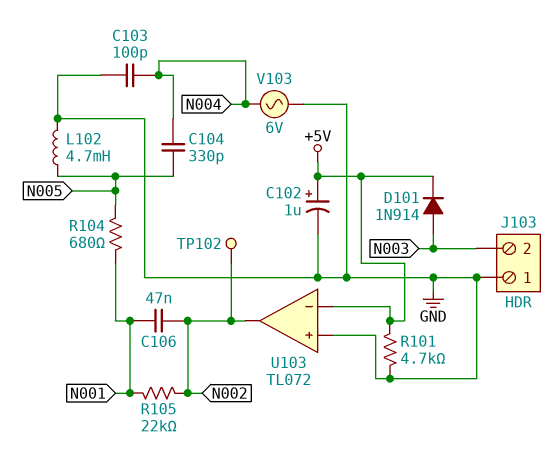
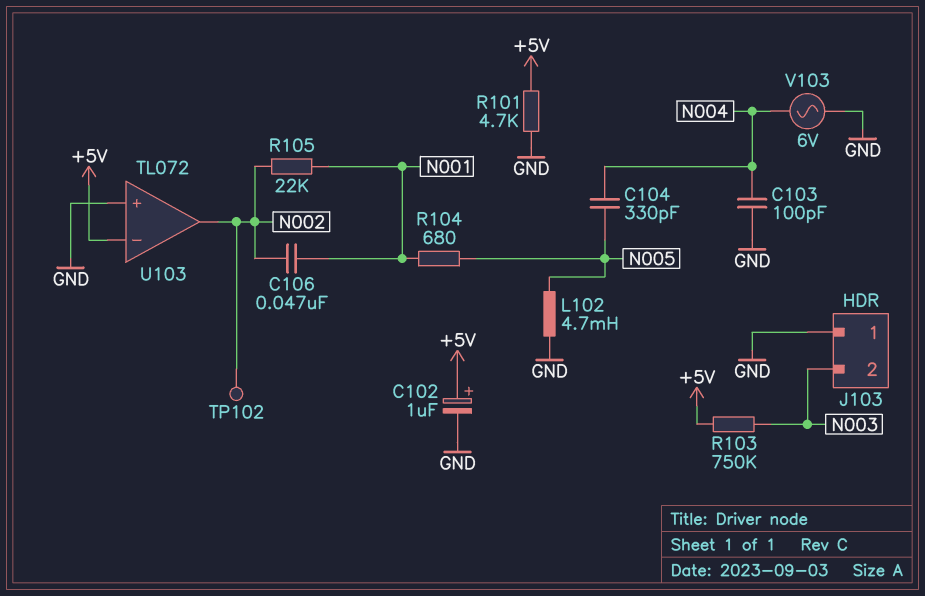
D101: diode 1N914 (A N003, K +5V) -> none
R103: none -> 750k (+5V, N003)

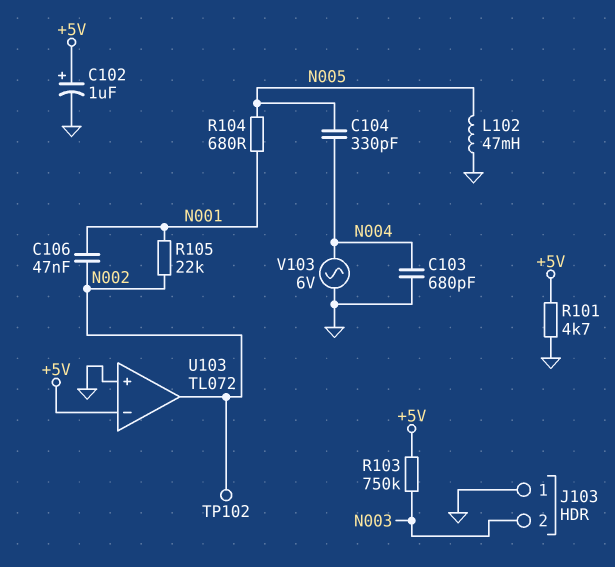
C103: 100pF (GND, N004) -> 680pF (GND, N004)
L102: 4.7mH (GND, N005) -> 47mH (GND, N005)

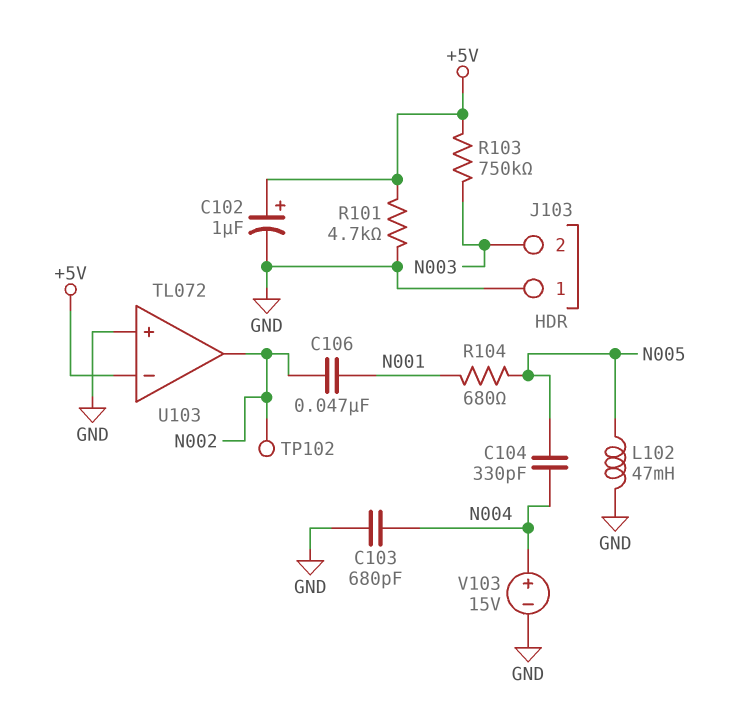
R105: 22k (N001, N002) -> none
V103: AC 6V (GND, N004) -> 15V (plus N004, minus GND)

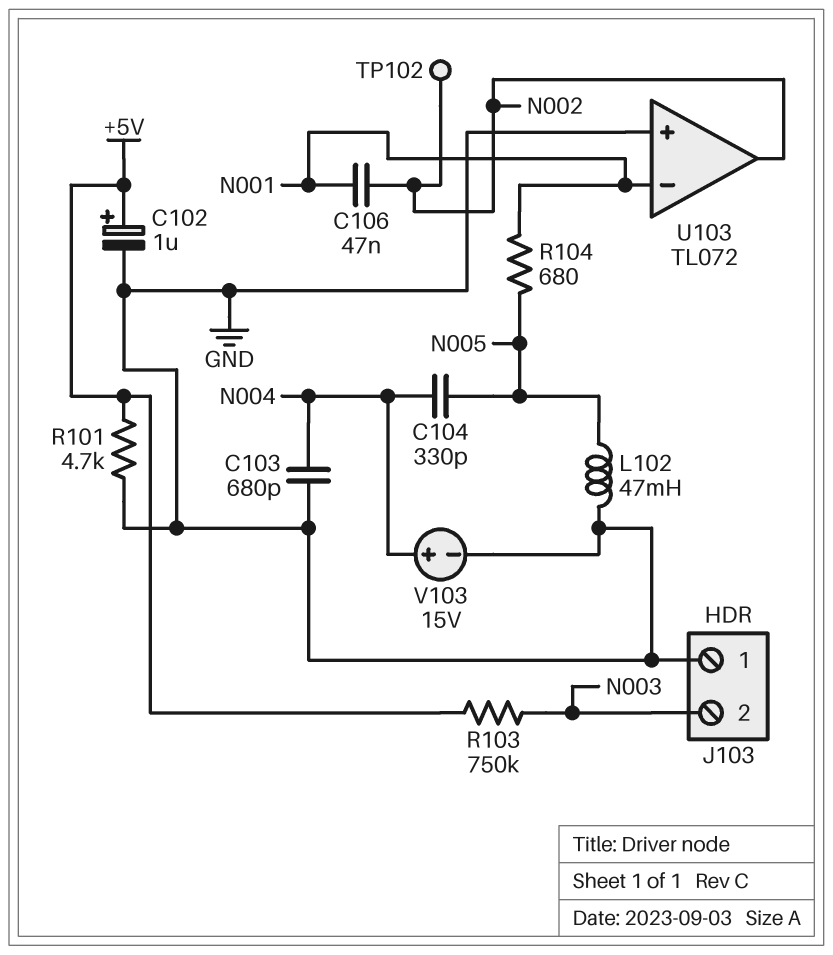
U103 pin in-: +5V -> N001

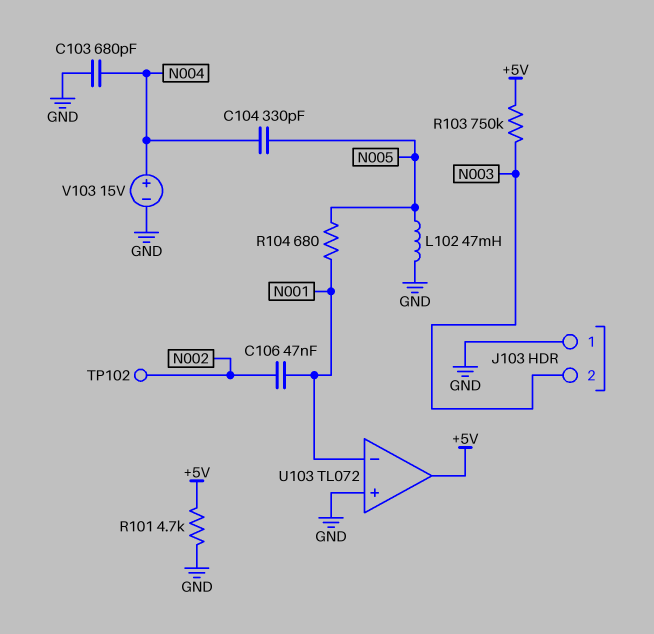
C102: 1uF (plus +5V, minus GND) -> none
U103 pin out: N002 -> +5V

